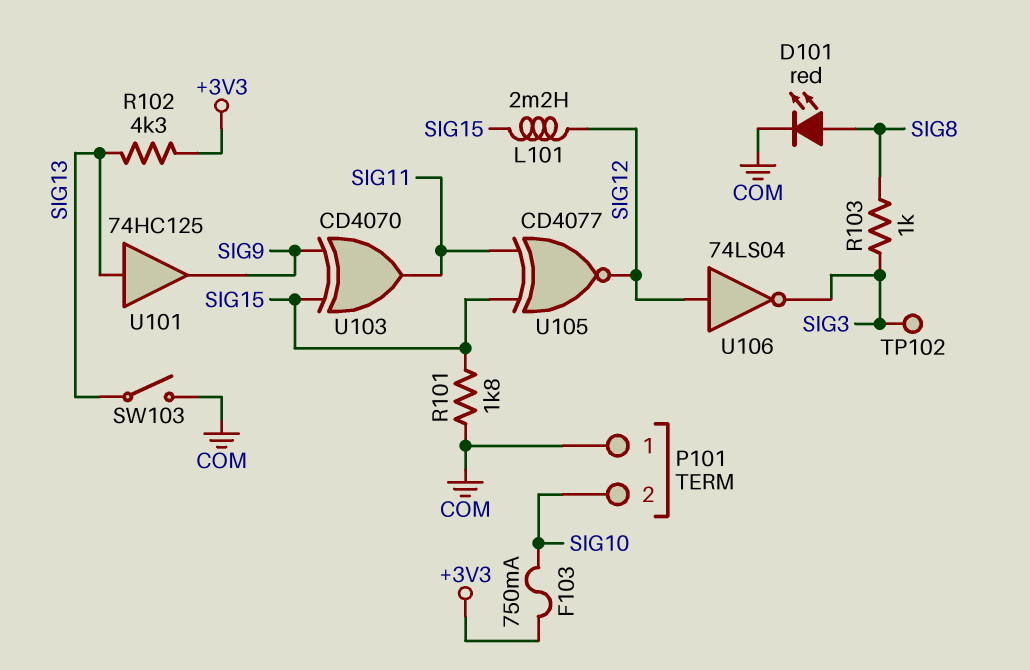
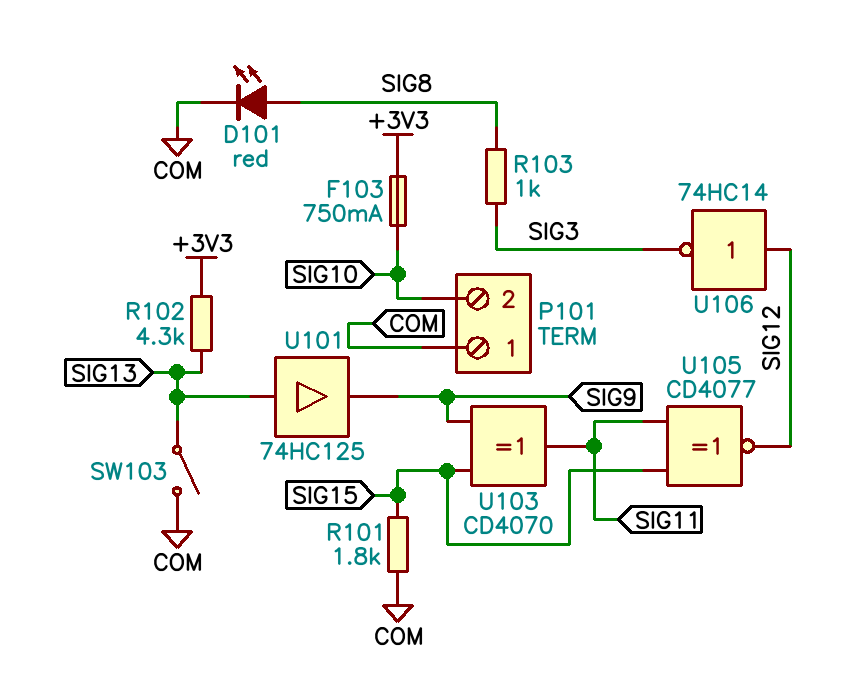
L101: 2.2mH (SIG12, SIG15) -> none
TP102: test point (SIG3) -> none
U106: NOT 74LS04 (in SIG12, out SIG3) -> NOT 74HC14 (in SIG12, out SIG3)

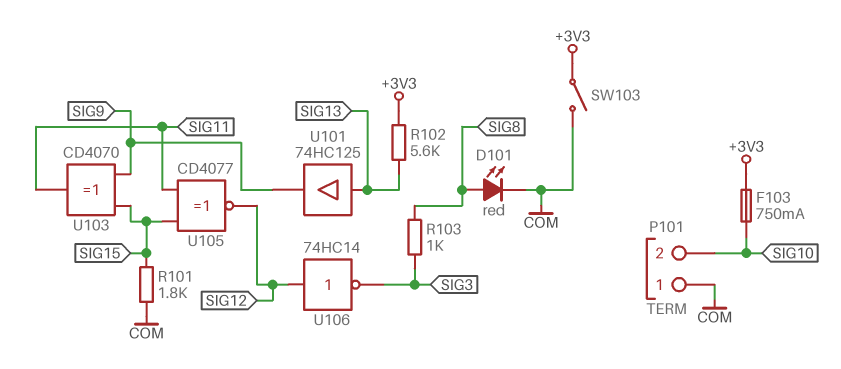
R102: 4.3k (+3V3, SIG13) -> 5.6k (+3V3, SIG13)
SW103: switch (COM, SIG13) -> switch (+3V3, COM)

